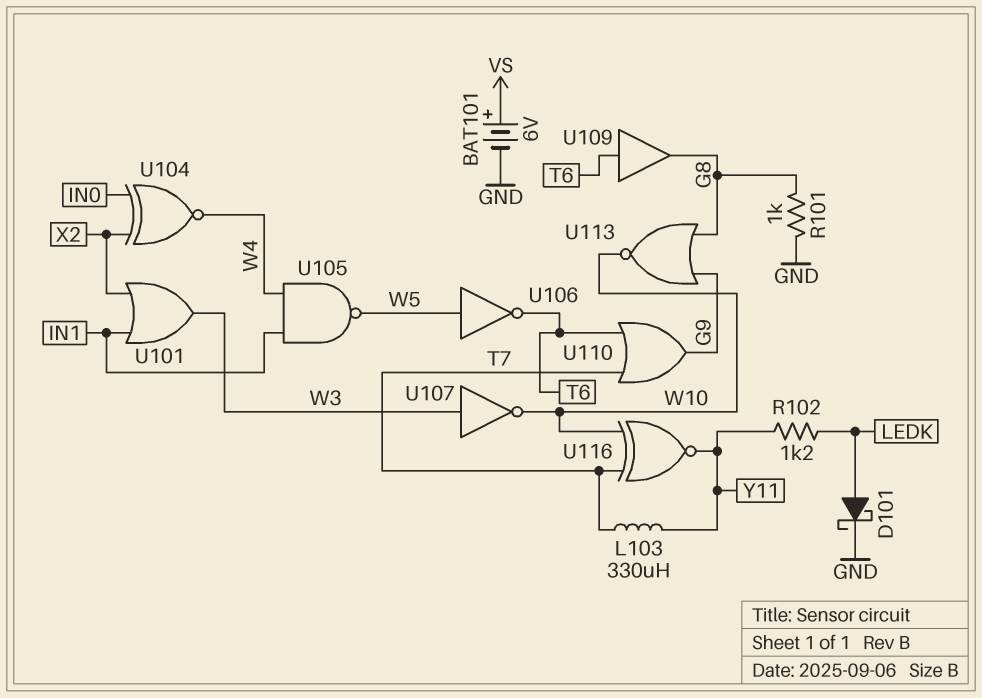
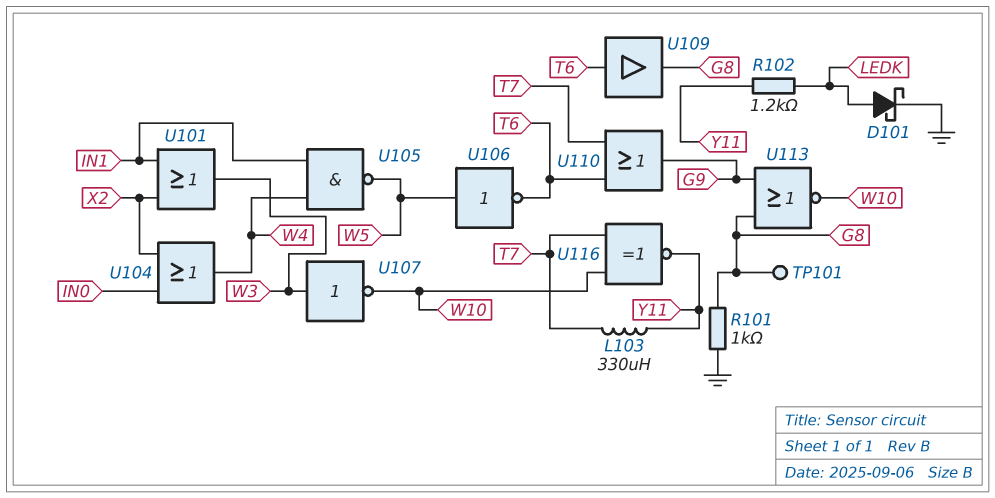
BAT101: 6V (plus VS, minus GND) -> none
TP101: none -> test point (G8)
U104: XNOR (in IN0, in X2, out W4) -> OR (in IN0, in X2, out W4)

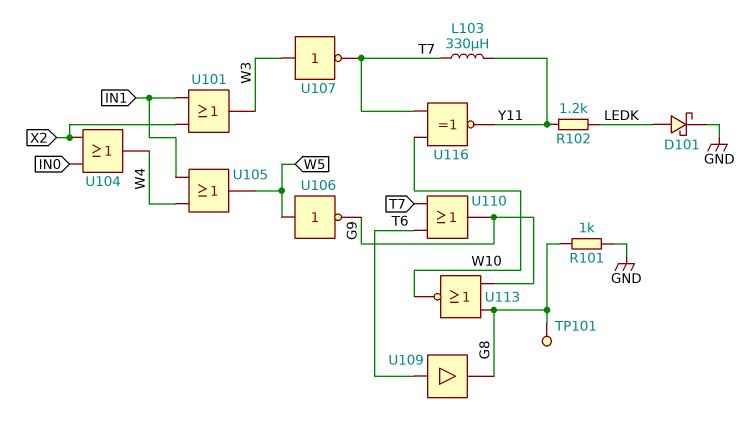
U105: NAND (in IN1, in W4, out W5) -> OR (in IN1, in W4, out W5)
U106: NOT (in W5, out T6) -> NOT (in W5, out G9)
U107: NOT (in W3, out W10) -> NOT (in W3, out T7)

